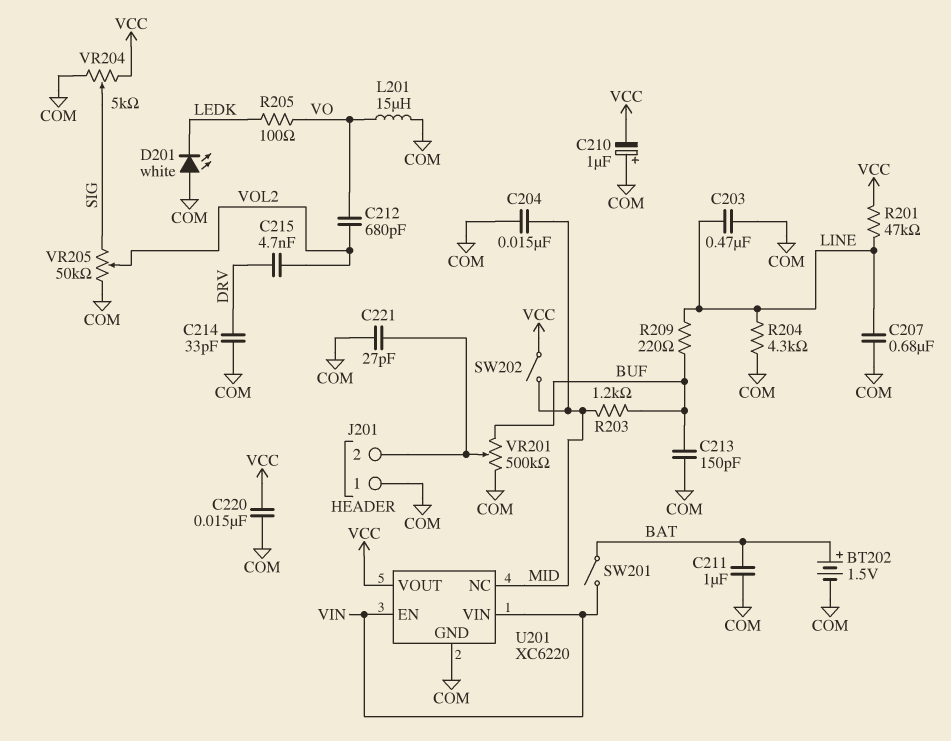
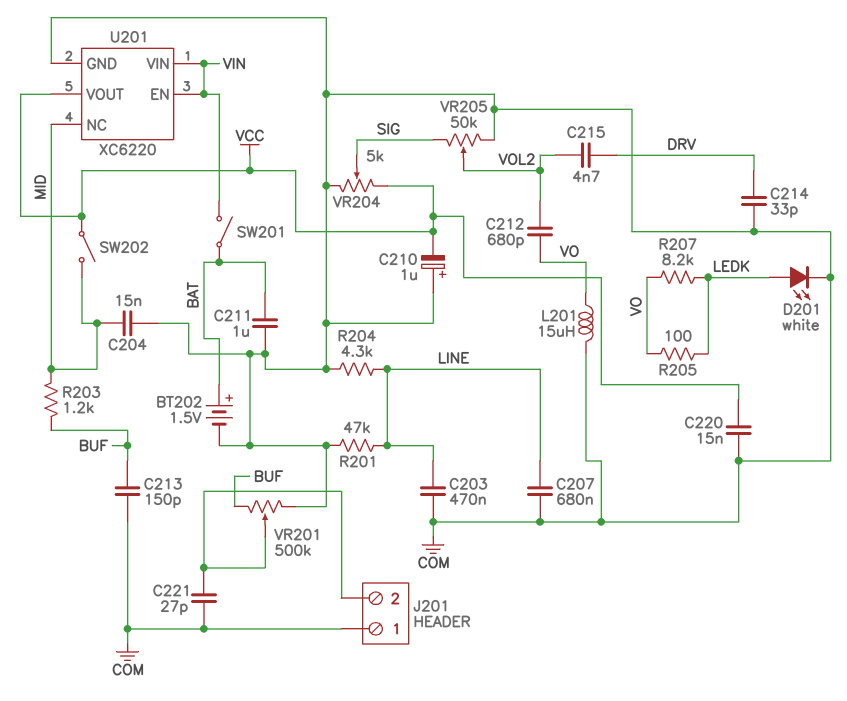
D201: LED white (A COM, K LEDK) -> LED white (A LEDK, K COM)
R201: 47k (LINE, VCC) -> 47k (COM, LINE)
R207: none -> 8.2k (LEDK, VO)
R209: 220 (BUF, LINE) -> none

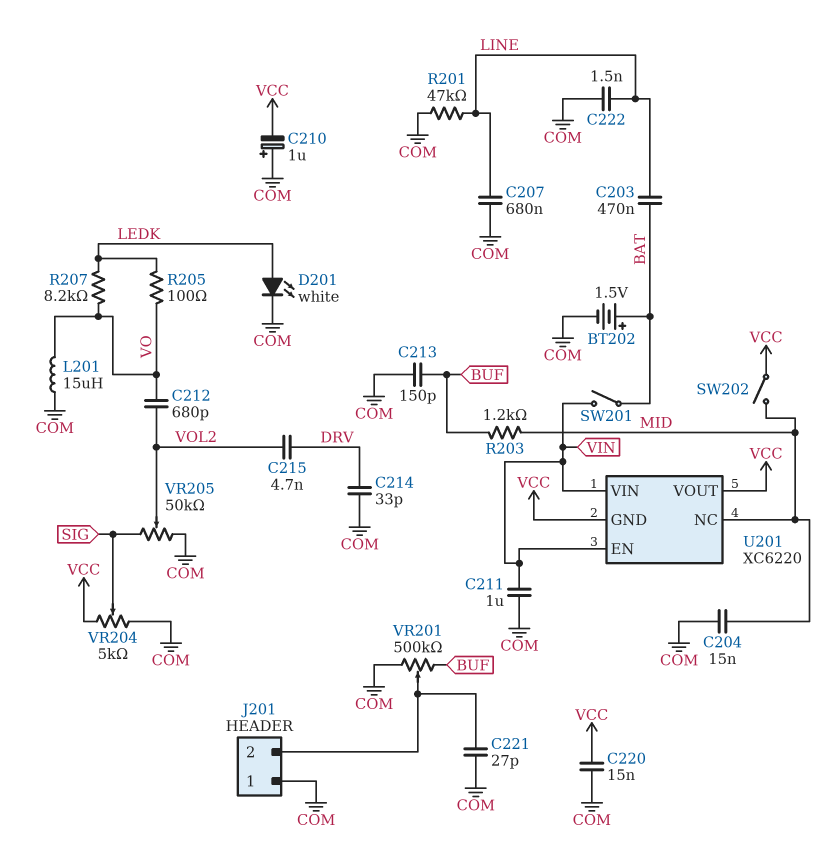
C203: 470nF (COM, LINE) -> 470nF (BAT, LINE)
C211: 1uF (BAT, COM) -> 1uF (COM, VIN)
C222: none -> 1.5nF (COM, LINE)
R204: 4.3k (COM, LINE) -> none
U201 pin GND: COM -> VCC

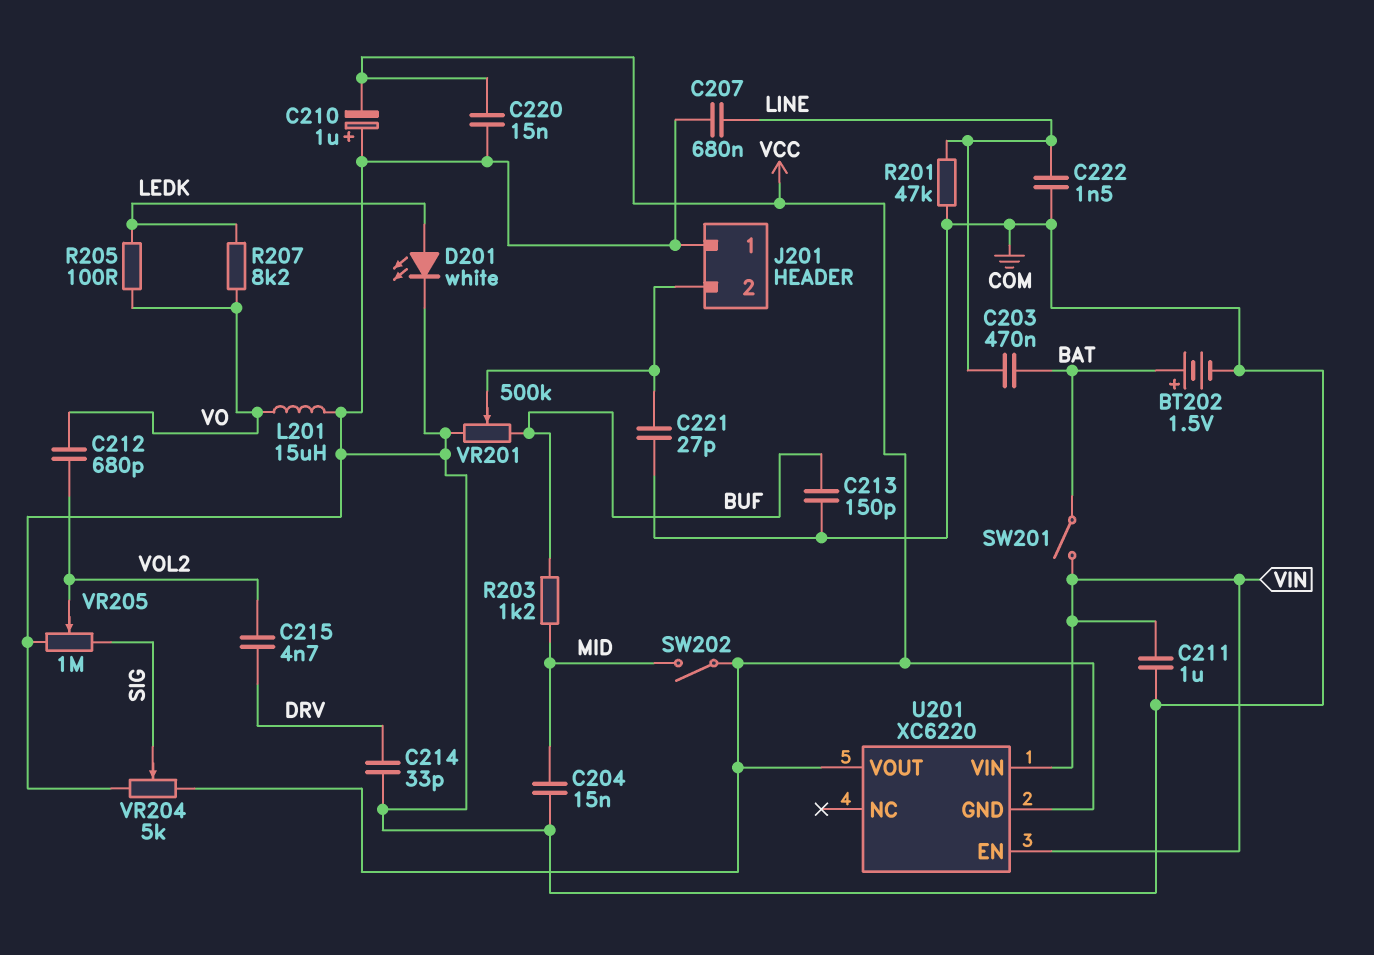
U201 pin NC: MID -> none
VR205: 50k (COM, SIG, wiper VOL2) -> 1M (COM, SIG, wiper VOL2)

